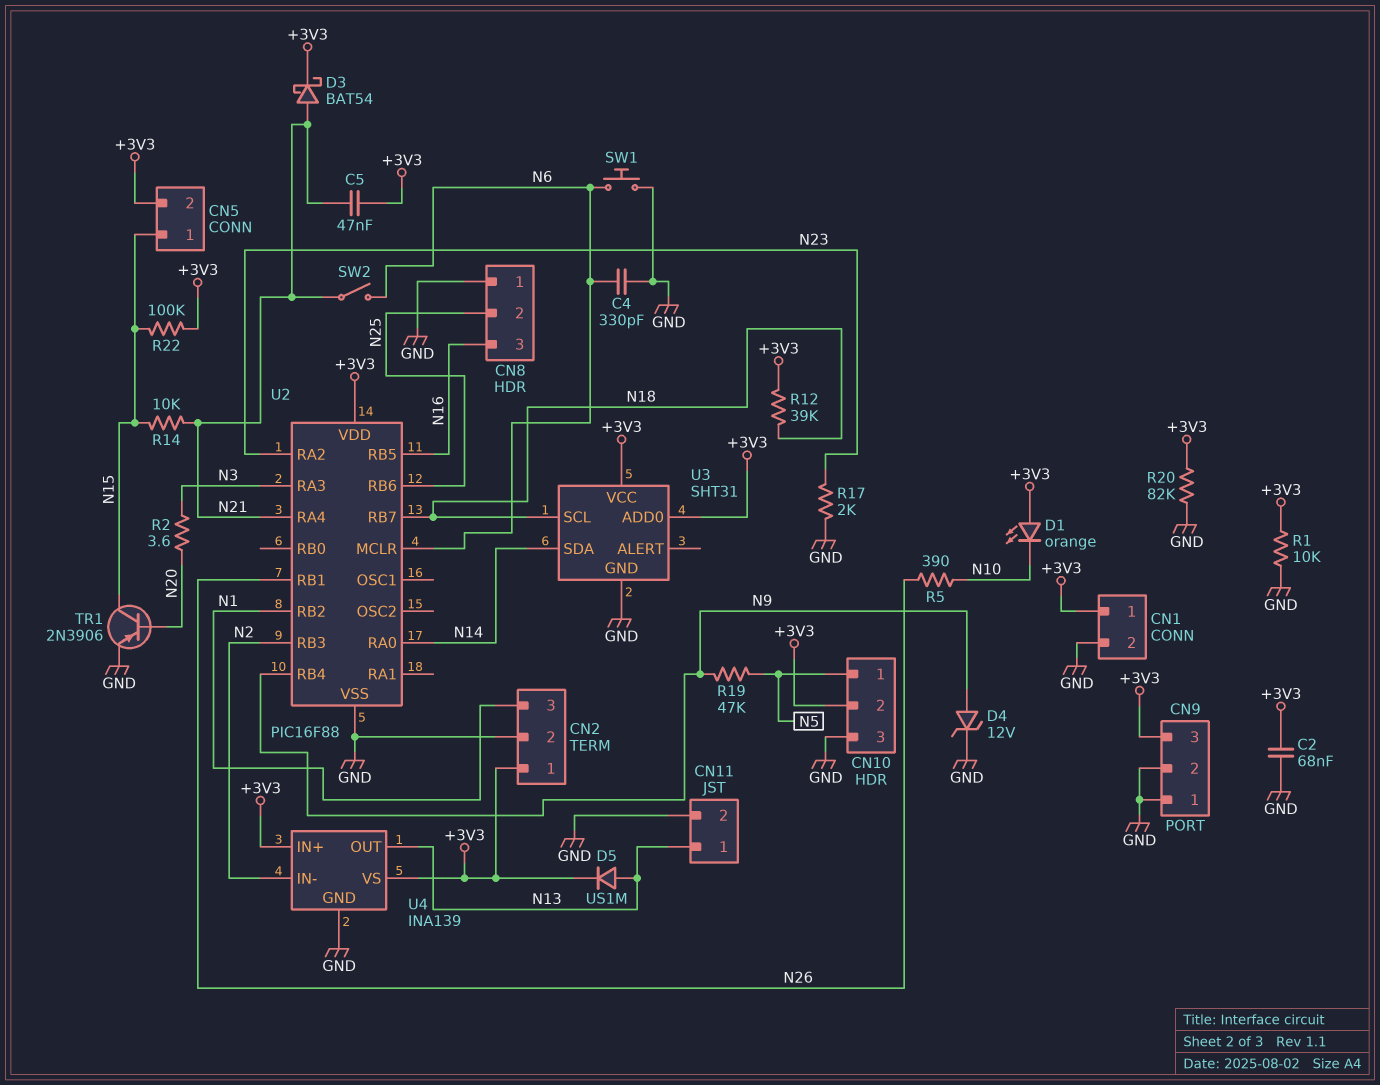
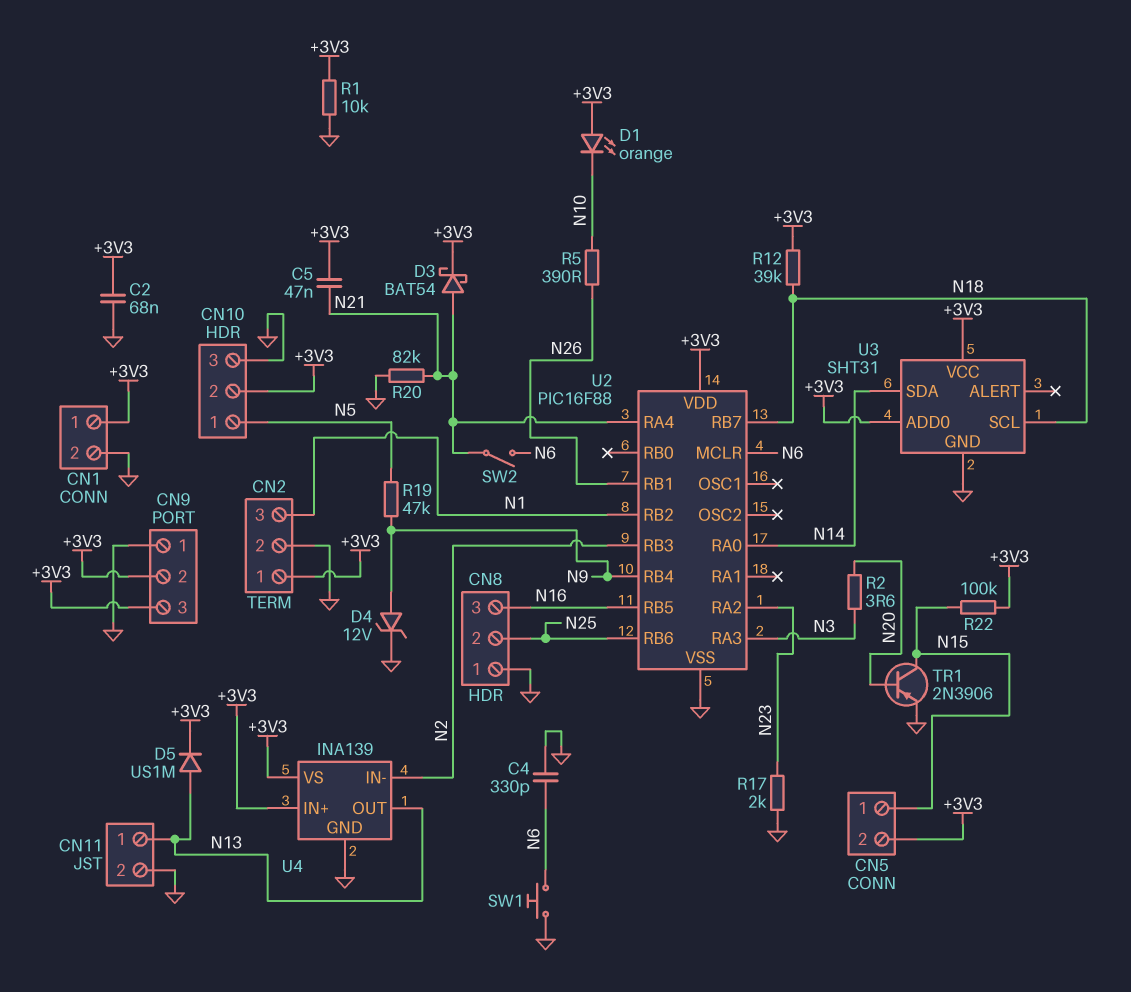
CN9 pin 2: GND -> +3V3
R14: 10k (N15, N21) -> none
R20: 82k (+3V3, GND) -> 82k (GND, N21)

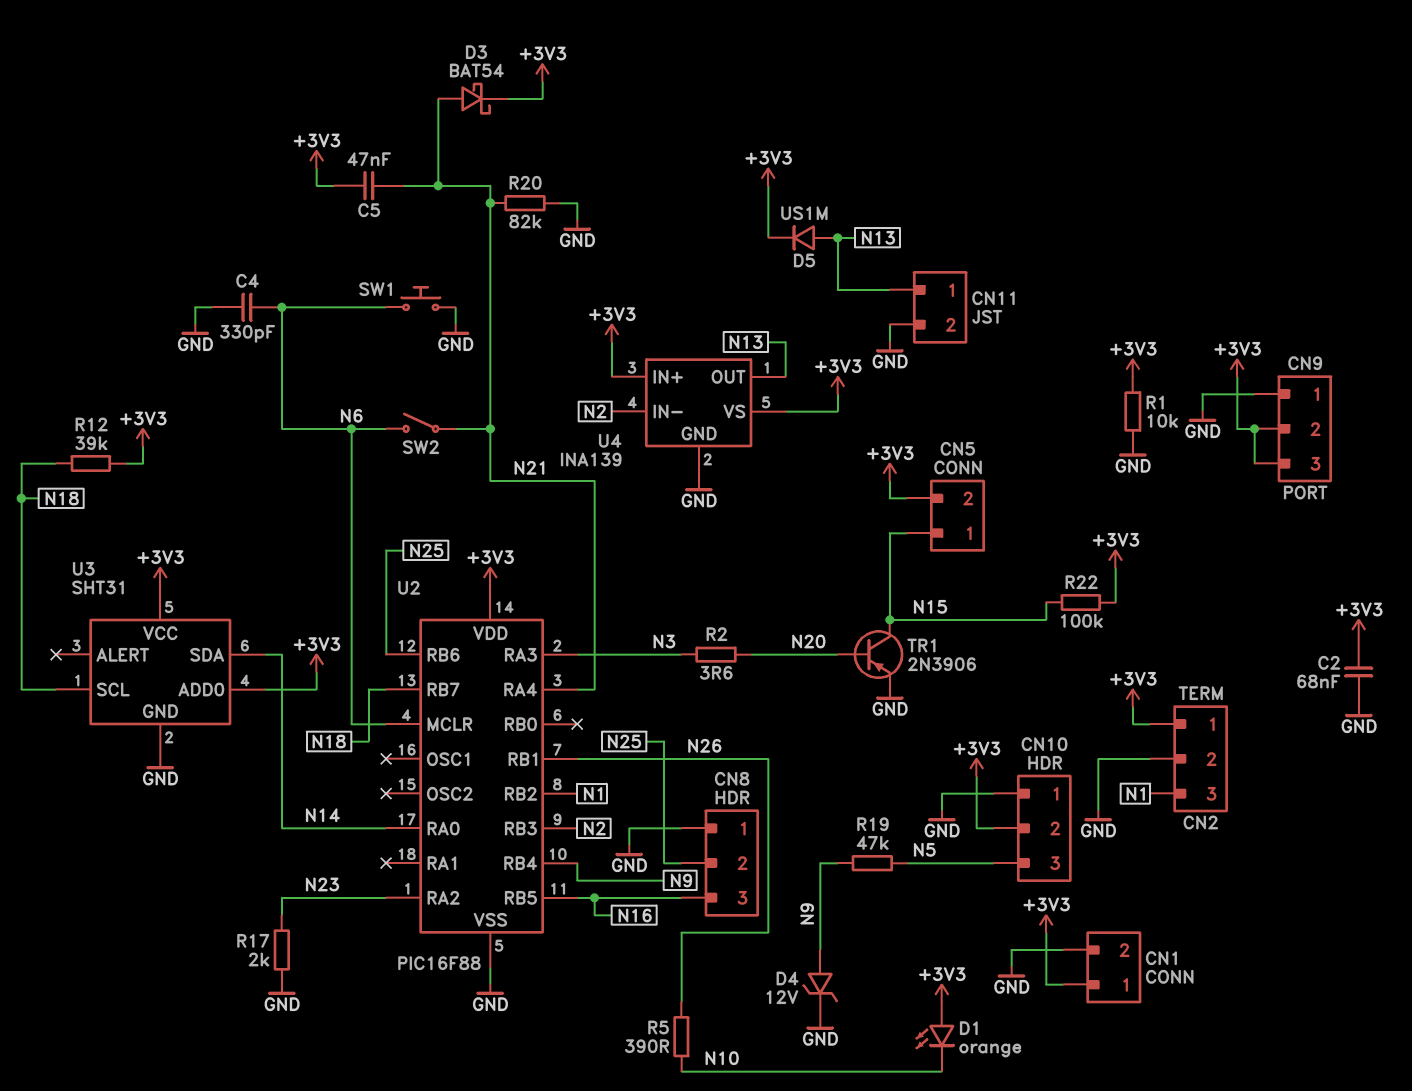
CN10 pin 1: N5 -> GND
CN10 pin 3: GND -> N5

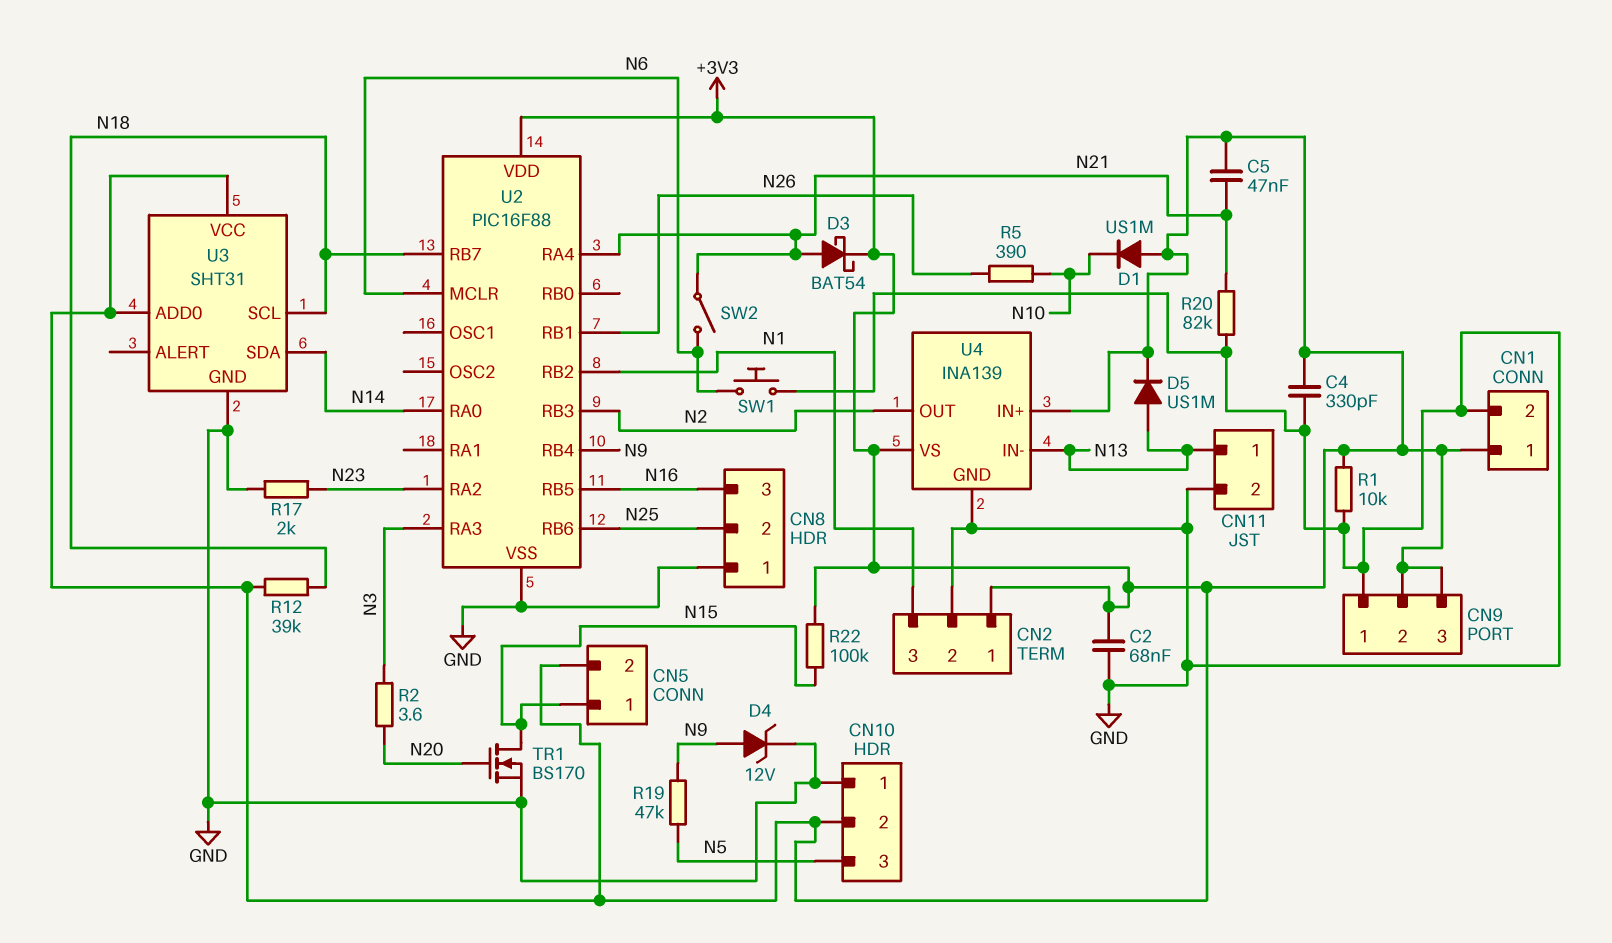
C4: 330pF (GND, N6) -> 330pF (+3V3, GND)
D1: LED orange (A +3V3, K N10) -> diode US1M (A +3V3, K N10)
TR1: PNP 2N3906 (B N20, C N15, E GND) -> NMOS BS170 (G N20, D N15, S GND)
U4 pin IN-: N2 -> N13
U4 pin OUT: N13 -> N2

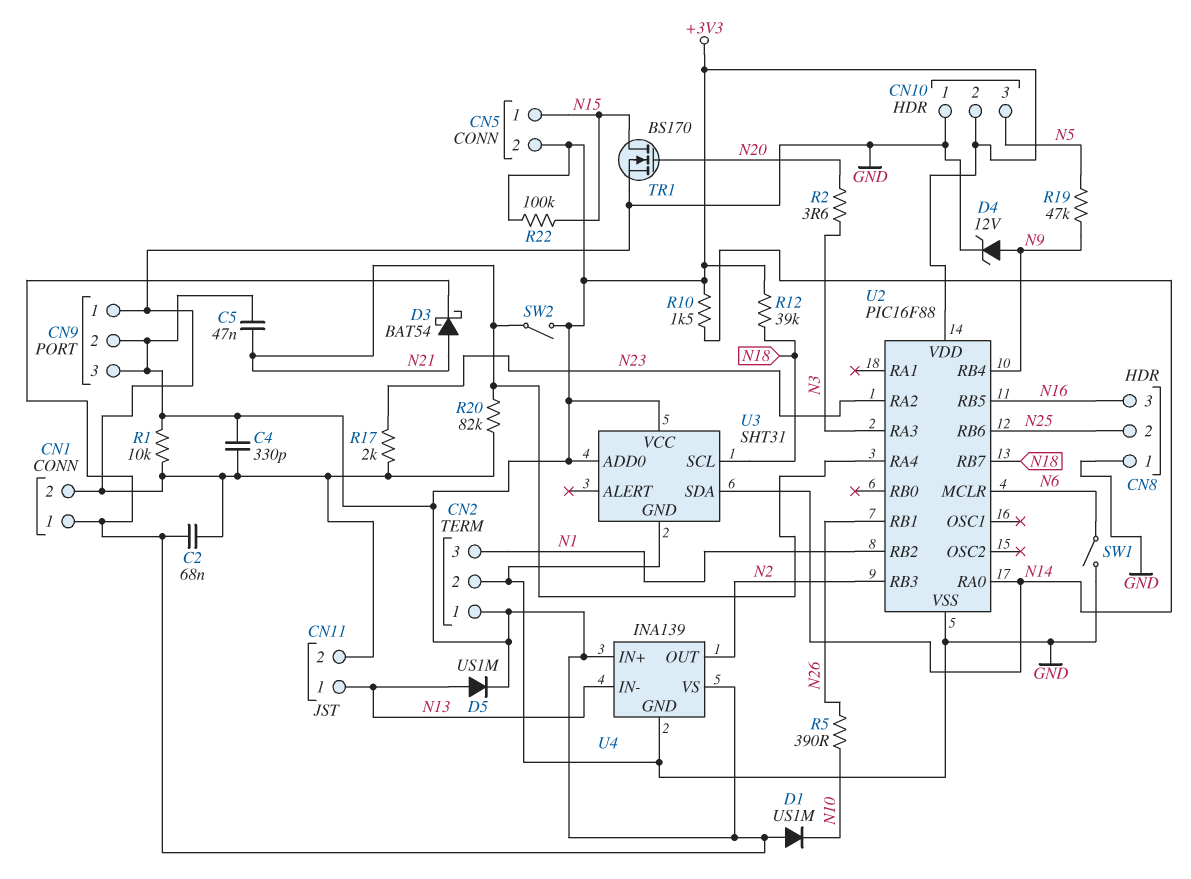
R10: none -> 1.5k (+3V3, N14)
SW1: button (GND, N6) -> switch (GND, N6)
SW2: switch (N6, N21) -> switch (+3V3, N21)

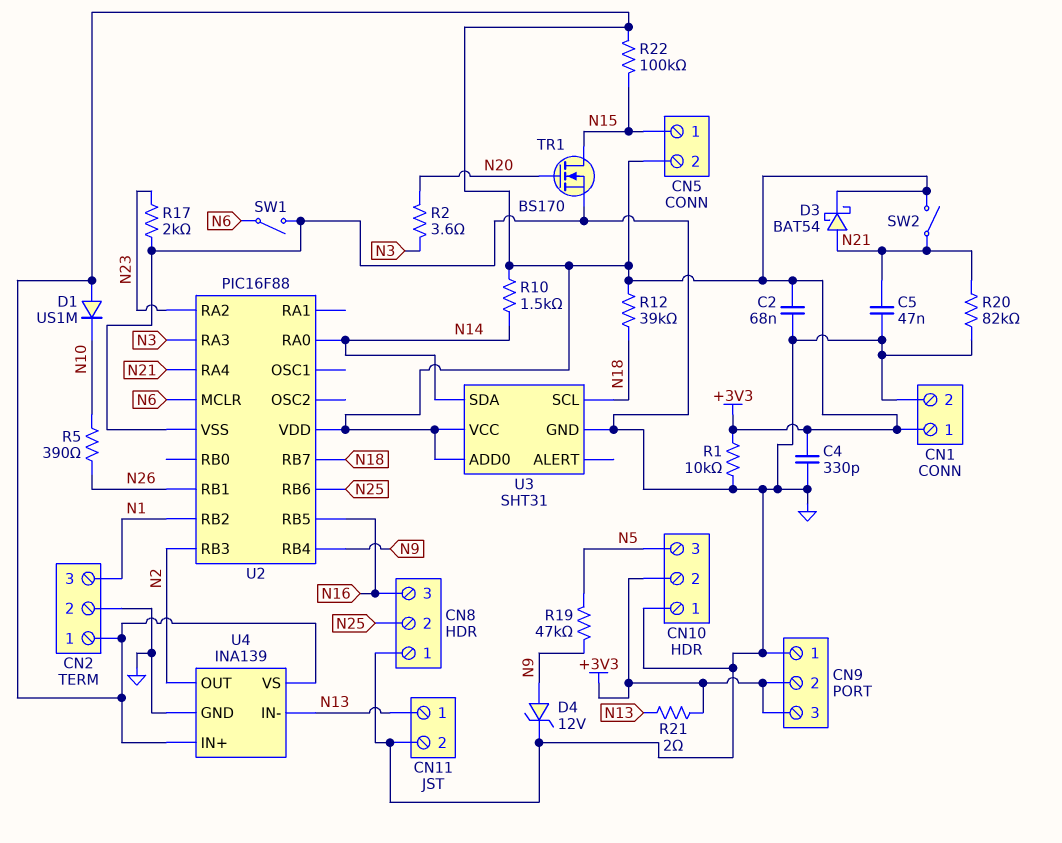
C5: 47nF (+3V3, N21) -> 47nF (GND, N21)
D5: diode US1M (A N13, K +3V3) -> none
R21: none -> 2 (+3V3, N13)

